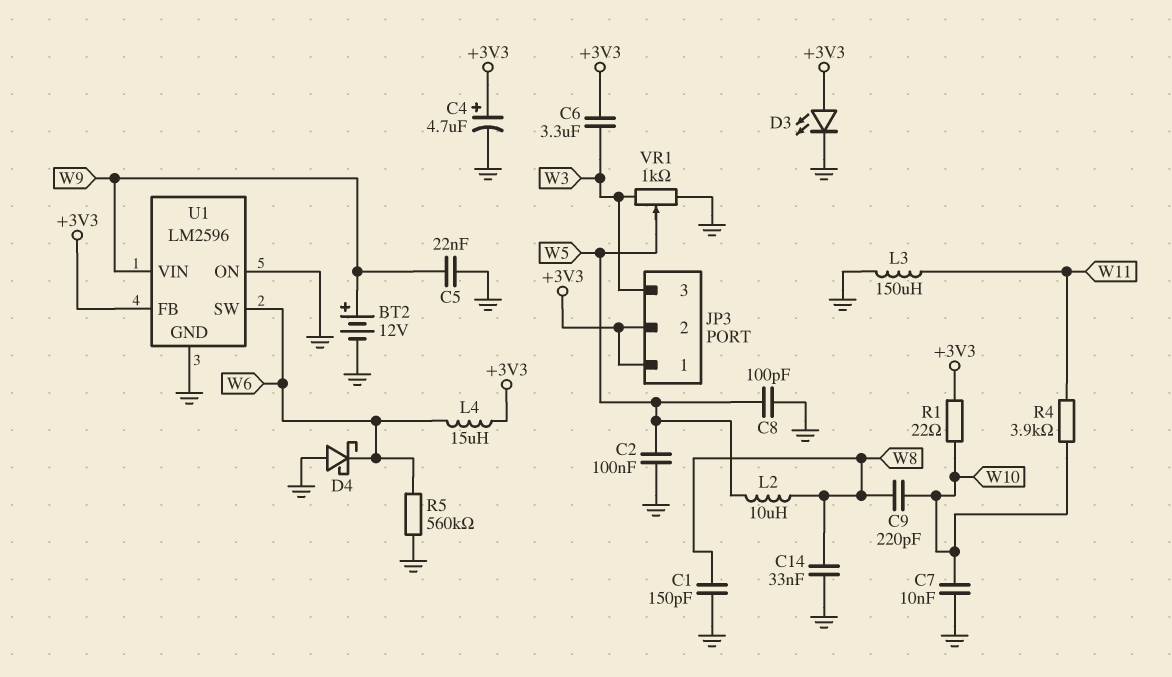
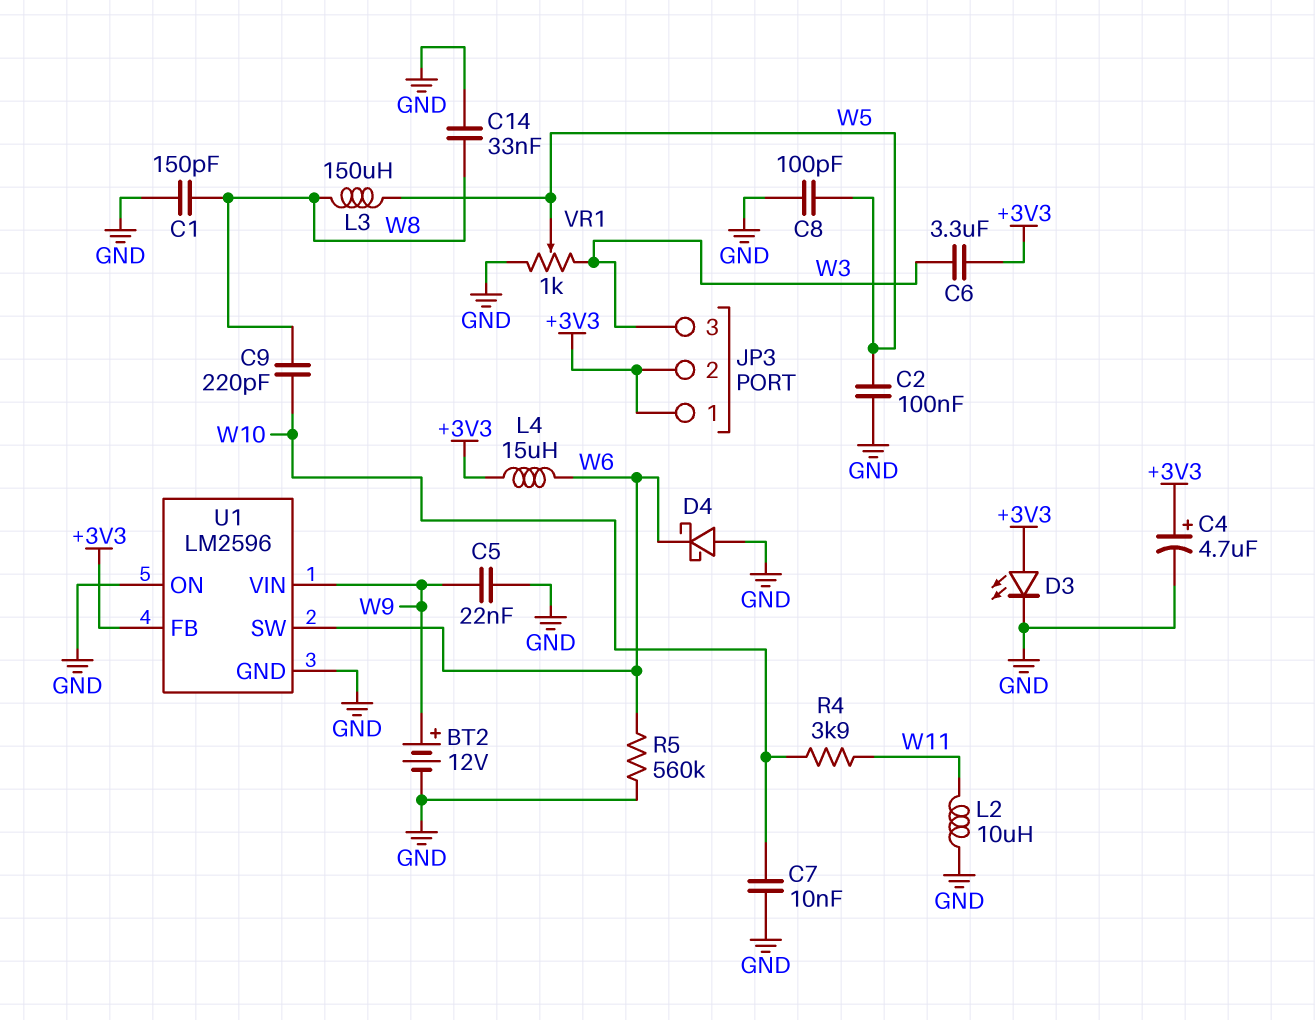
L2: 10uH (W5, W8) -> 10uH (GND, W11)
L3: 150uH (GND, W11) -> 150uH (W5, W8)
R1: 22 (+3V3, W10) -> none

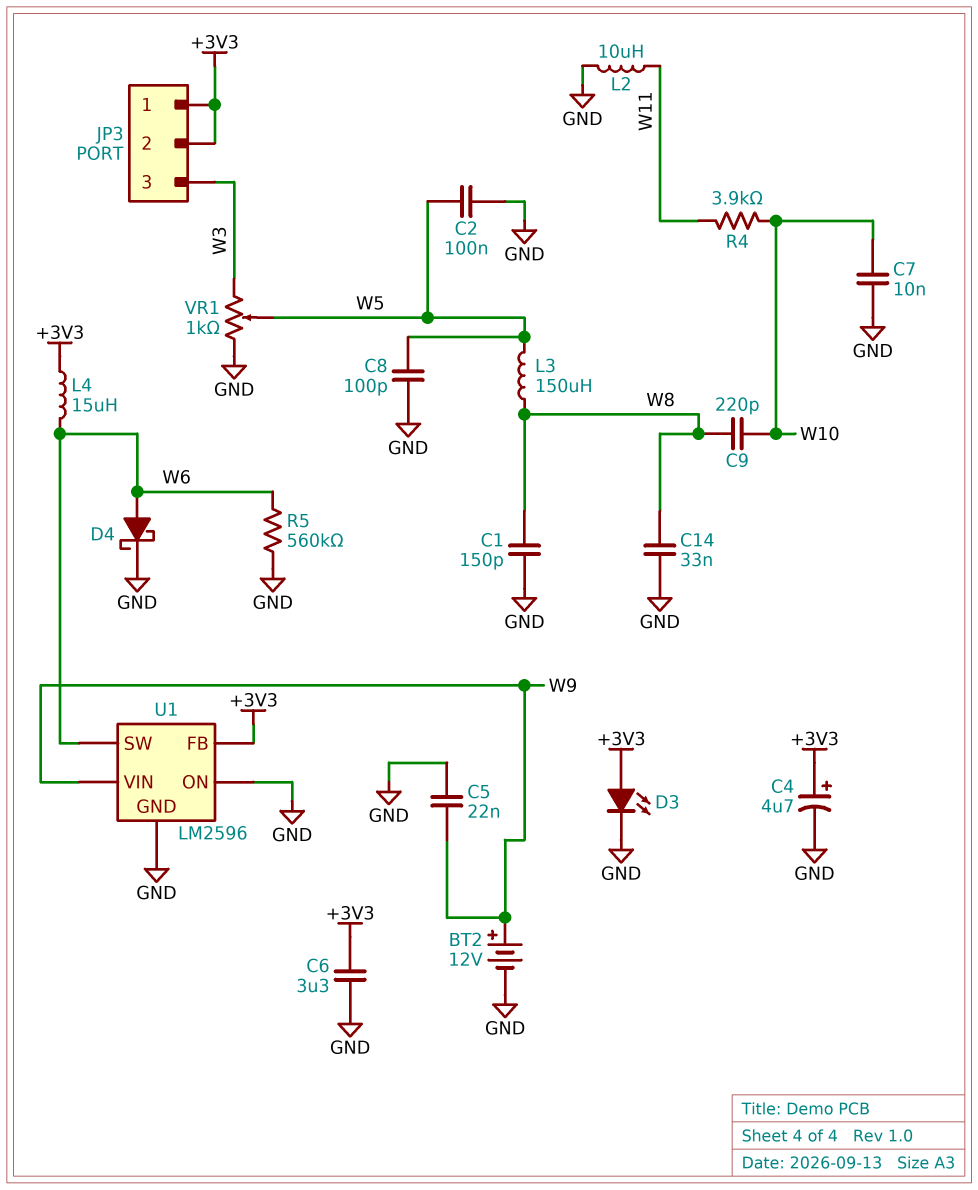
C6: 3.3uF (+3V3, W3) -> 3.3uF (+3V3, GND)
D4: schottky (A GND, K W6) -> schottky (A W6, K GND)

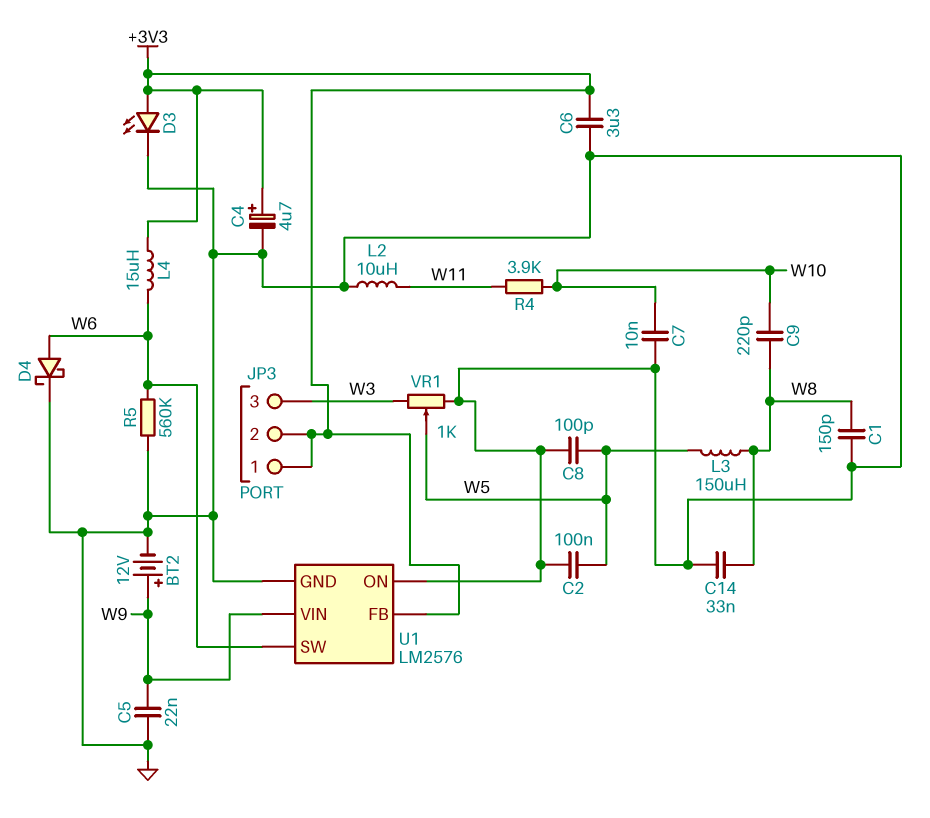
U1: LM2596 -> LM2576

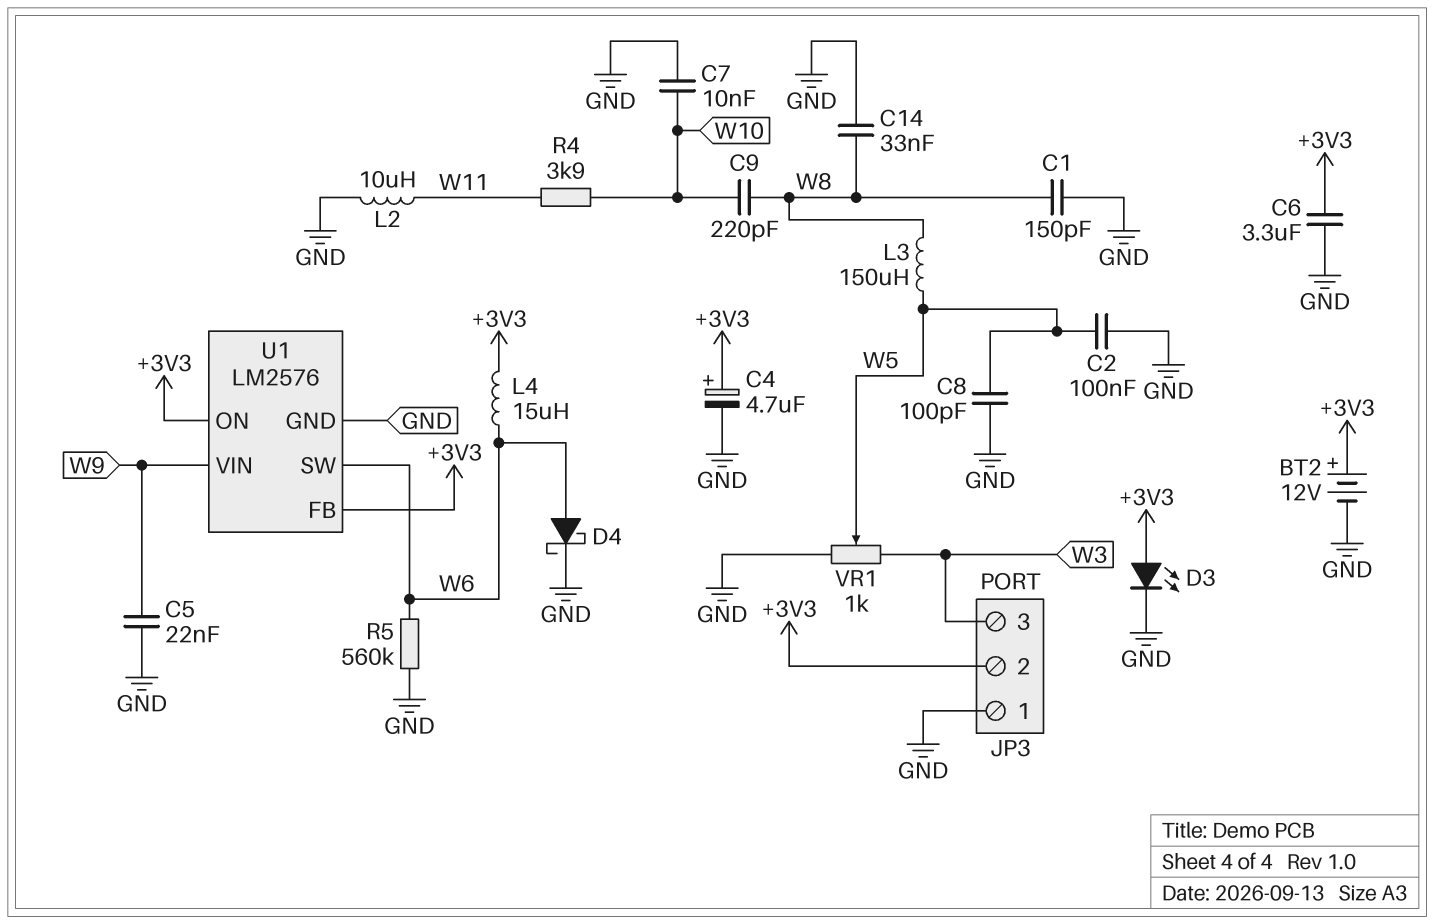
BT2: 12V (plus W9, minus GND) -> 12V (plus +3V3, minus GND)
JP3 pin 1: +3V3 -> GND
U1 pin ON: GND -> +3V3

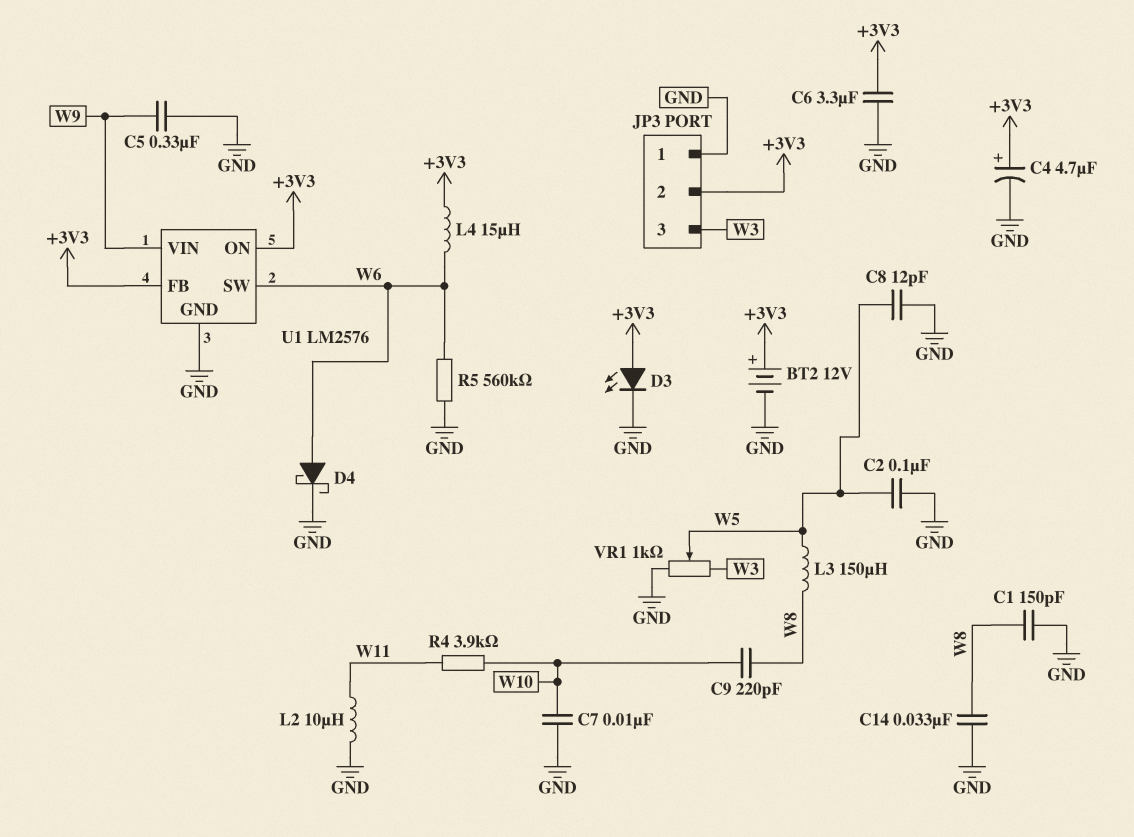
C5: 22nF (GND, W9) -> 330nF (GND, W9)
C8: 100pF (GND, W5) -> 12pF (GND, W5)

